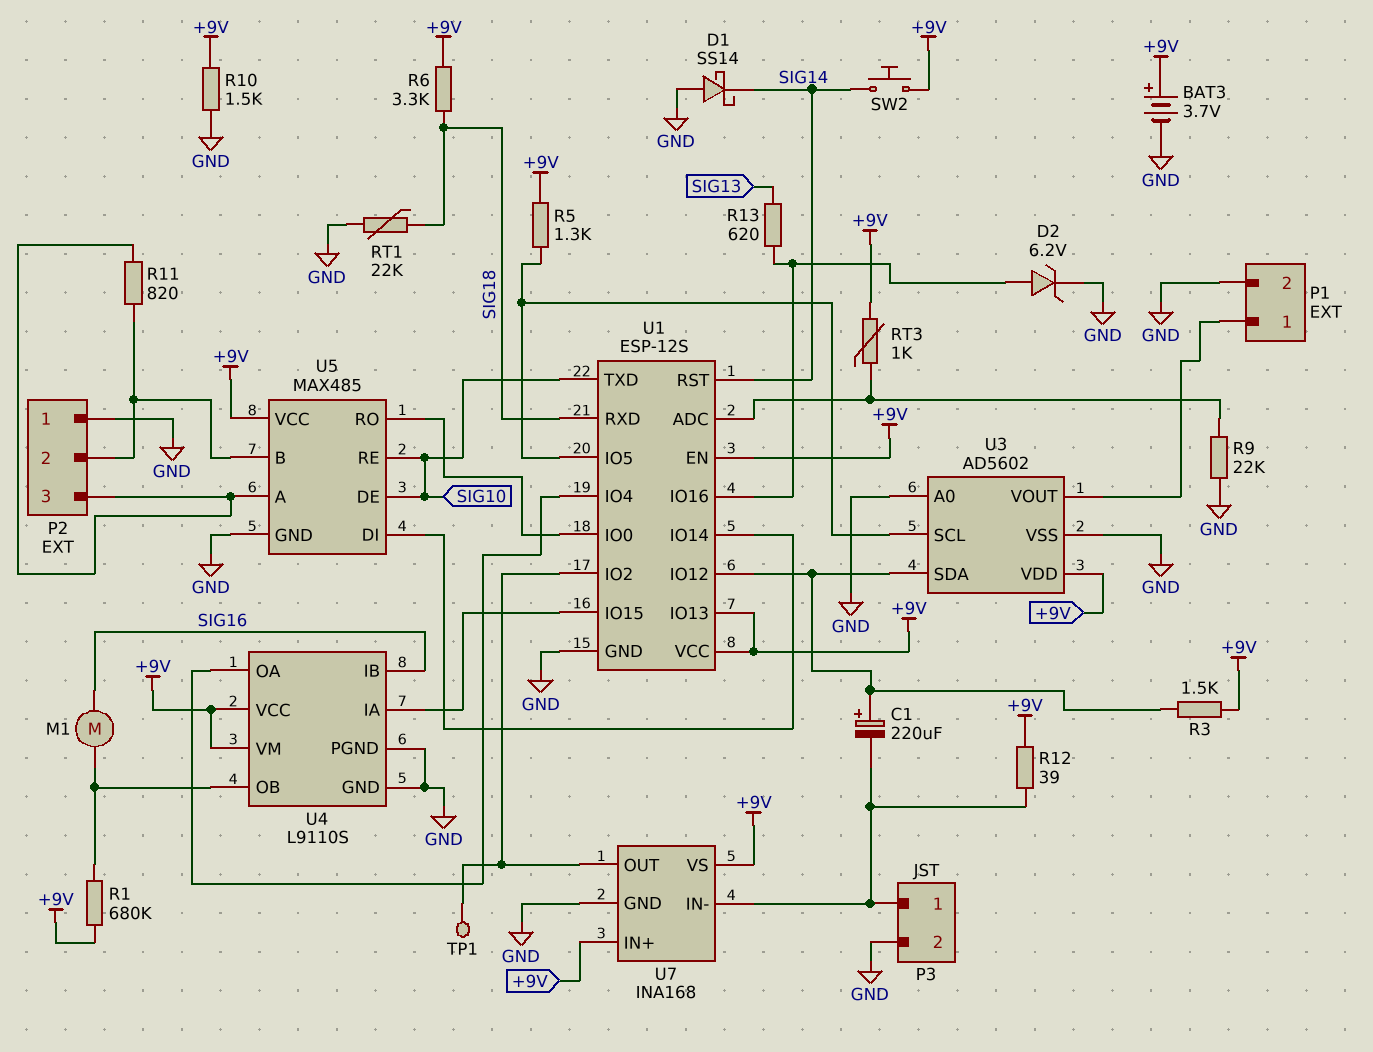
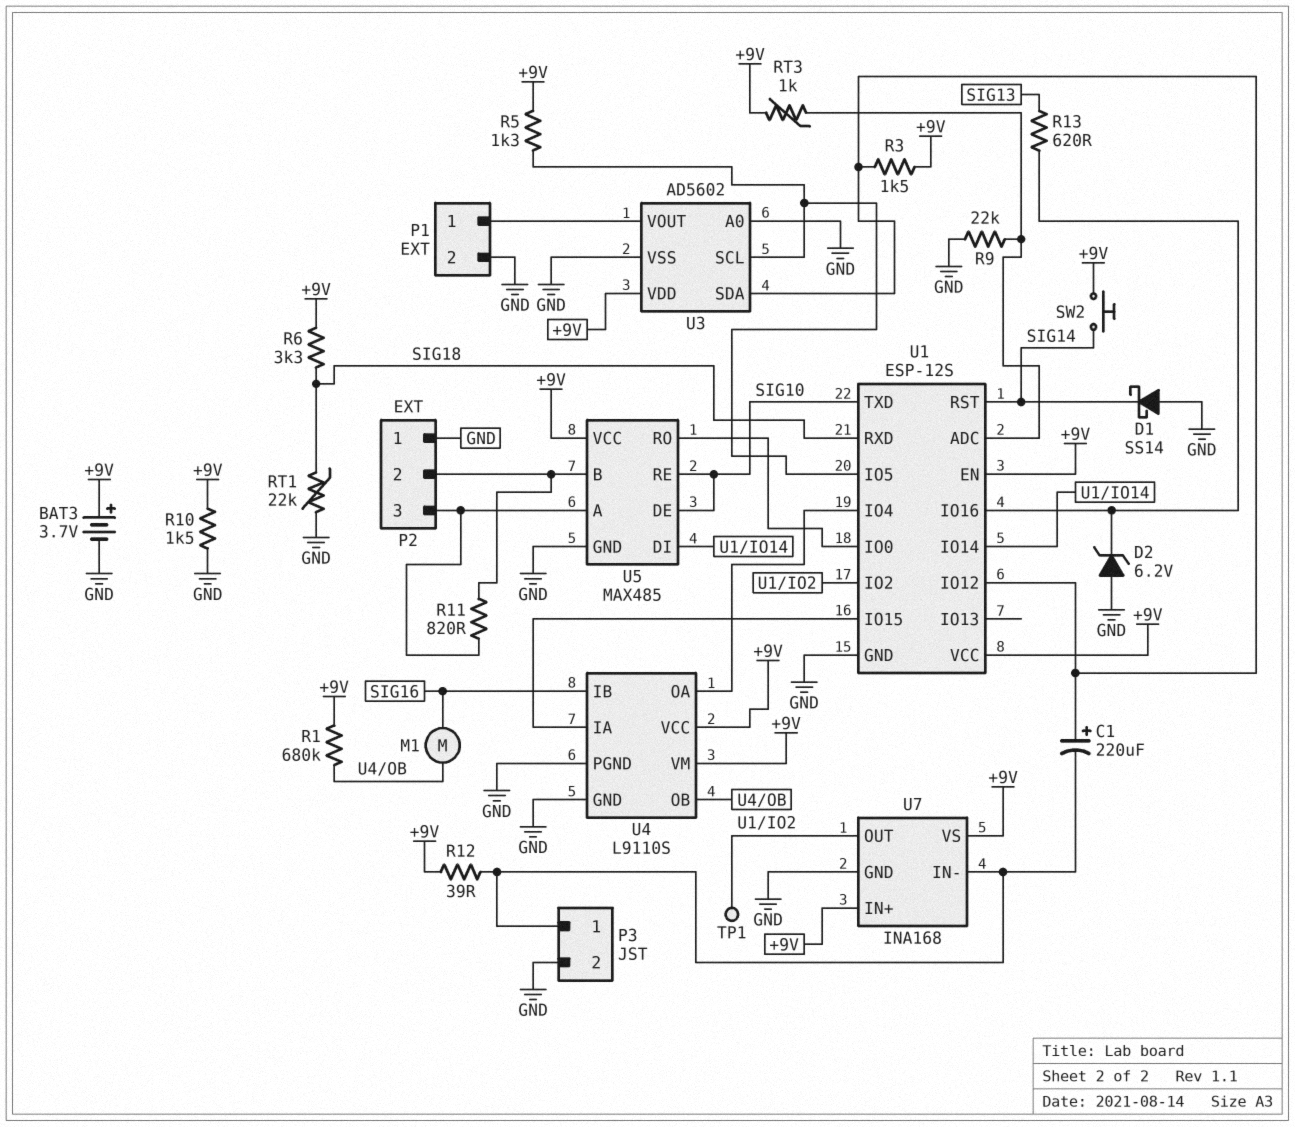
D2: zener 6.2V (A U1/IO16, K GND) -> zener 6.2V (A GND, K U1/IO16)
U1 pin IO13: +9V -> none

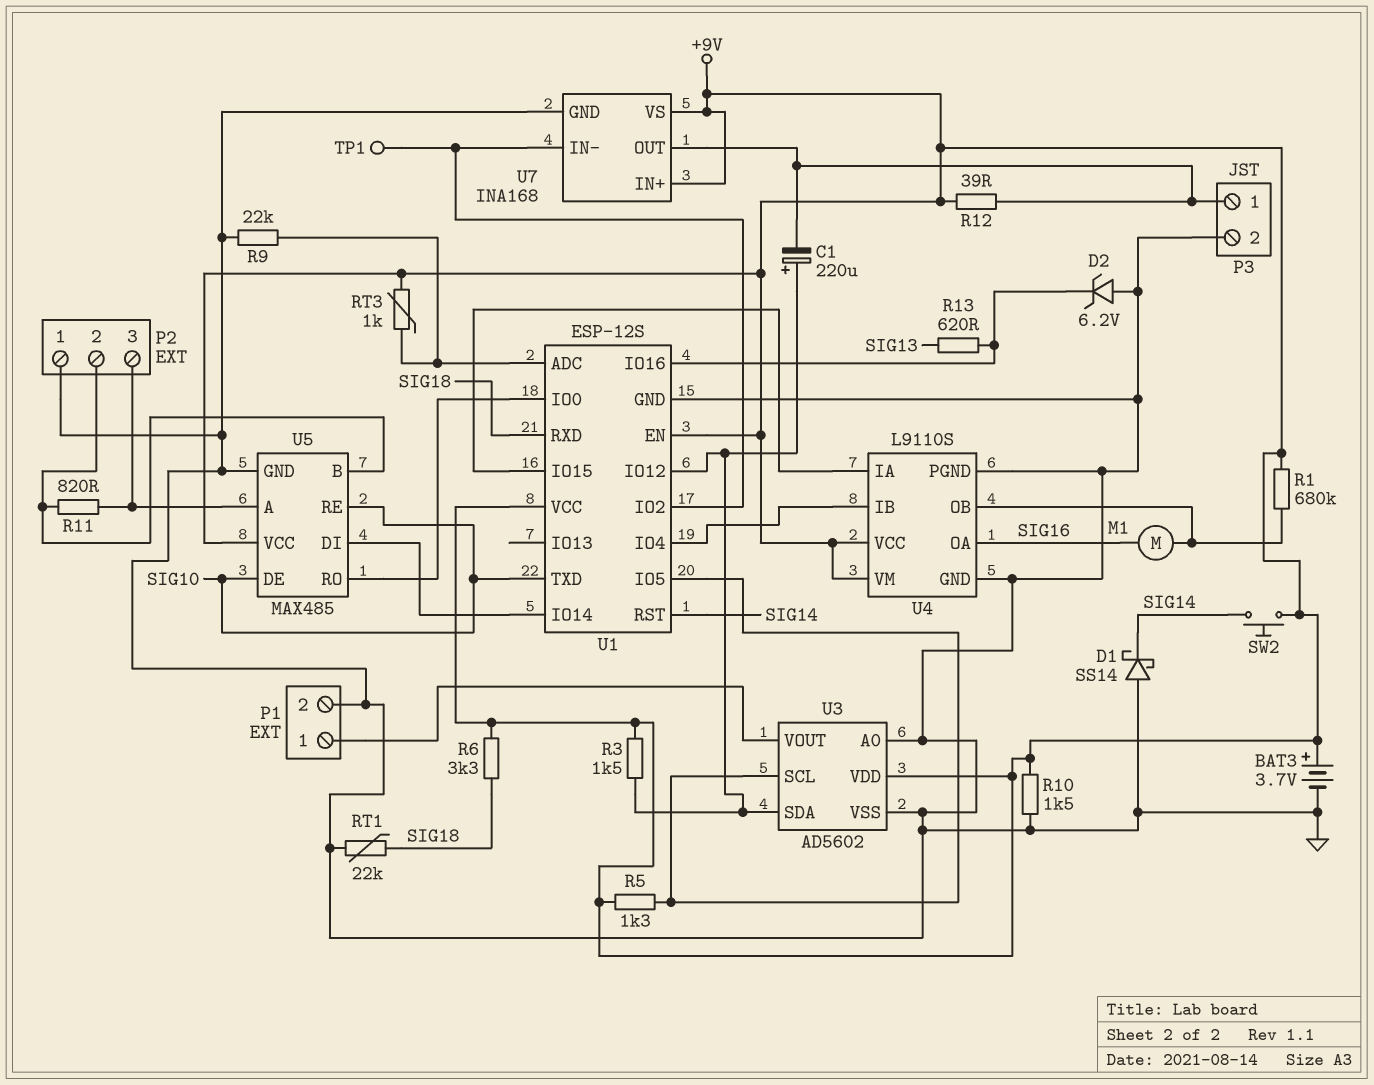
U4 pin IB: SIG16 -> U1/IO4
U4 pin OA: U1/IO4 -> SIG16
U7 pin IN-: P3/1 -> U1/IO2
U7 pin OUT: U1/IO2 -> P3/1

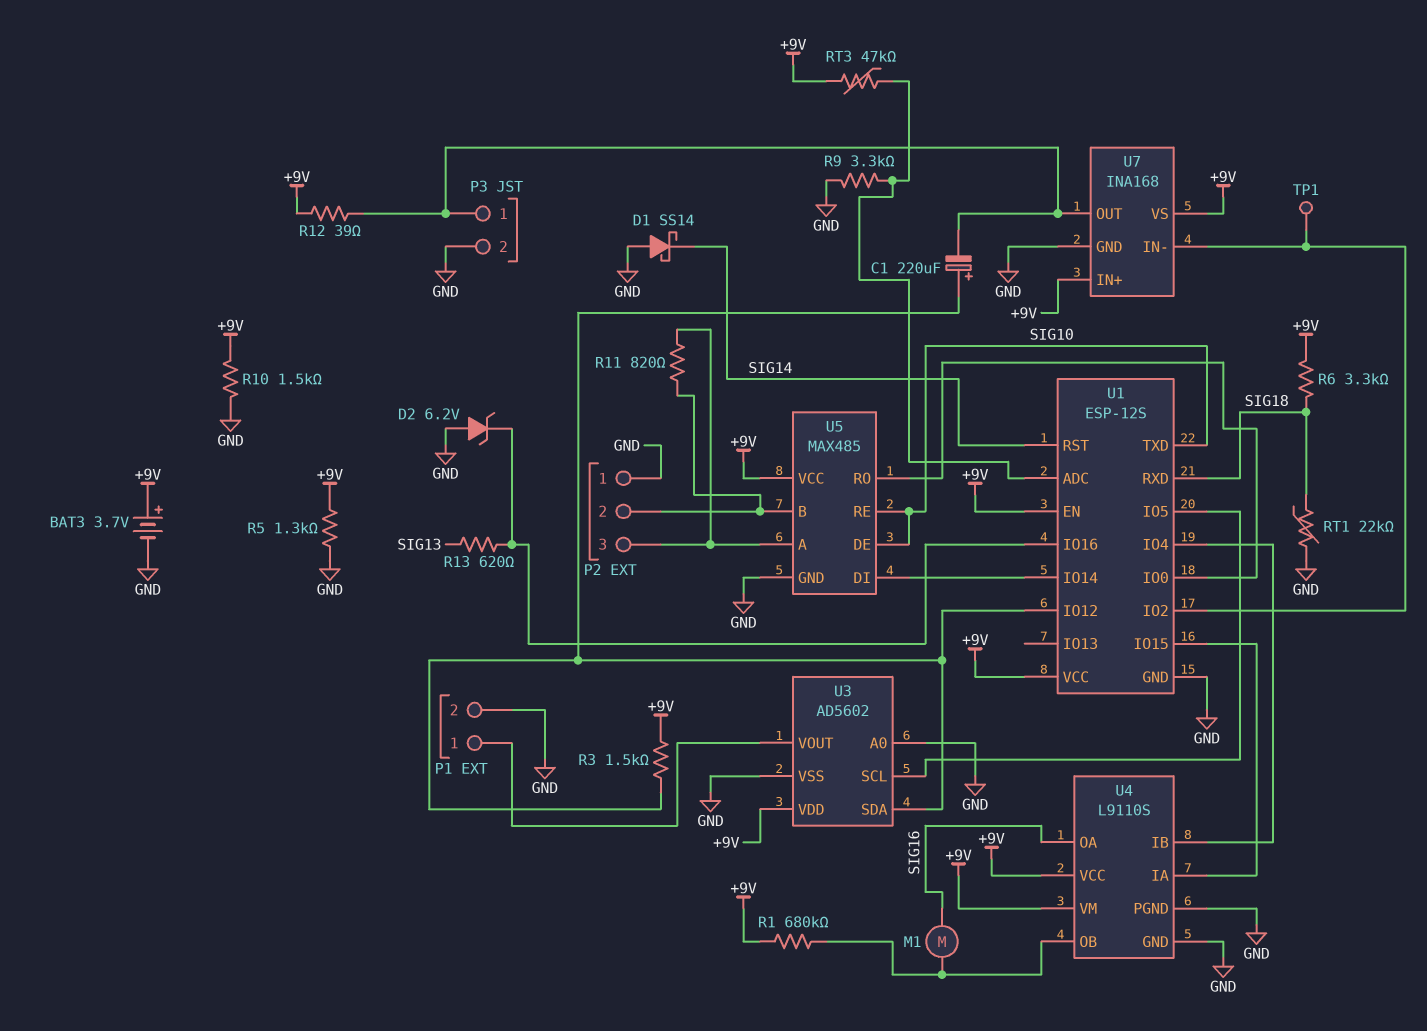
R5: 1.3k (+9V, U1/IO5) -> 1.3k (+9V, GND)
R9: 22k (GND, U1/ADC) -> 3.3k (GND, U1/ADC)
RT3: 1k (+9V, U1/ADC) -> 47k (+9V, U1/ADC)
SW2: button (+9V, SIG14) -> none

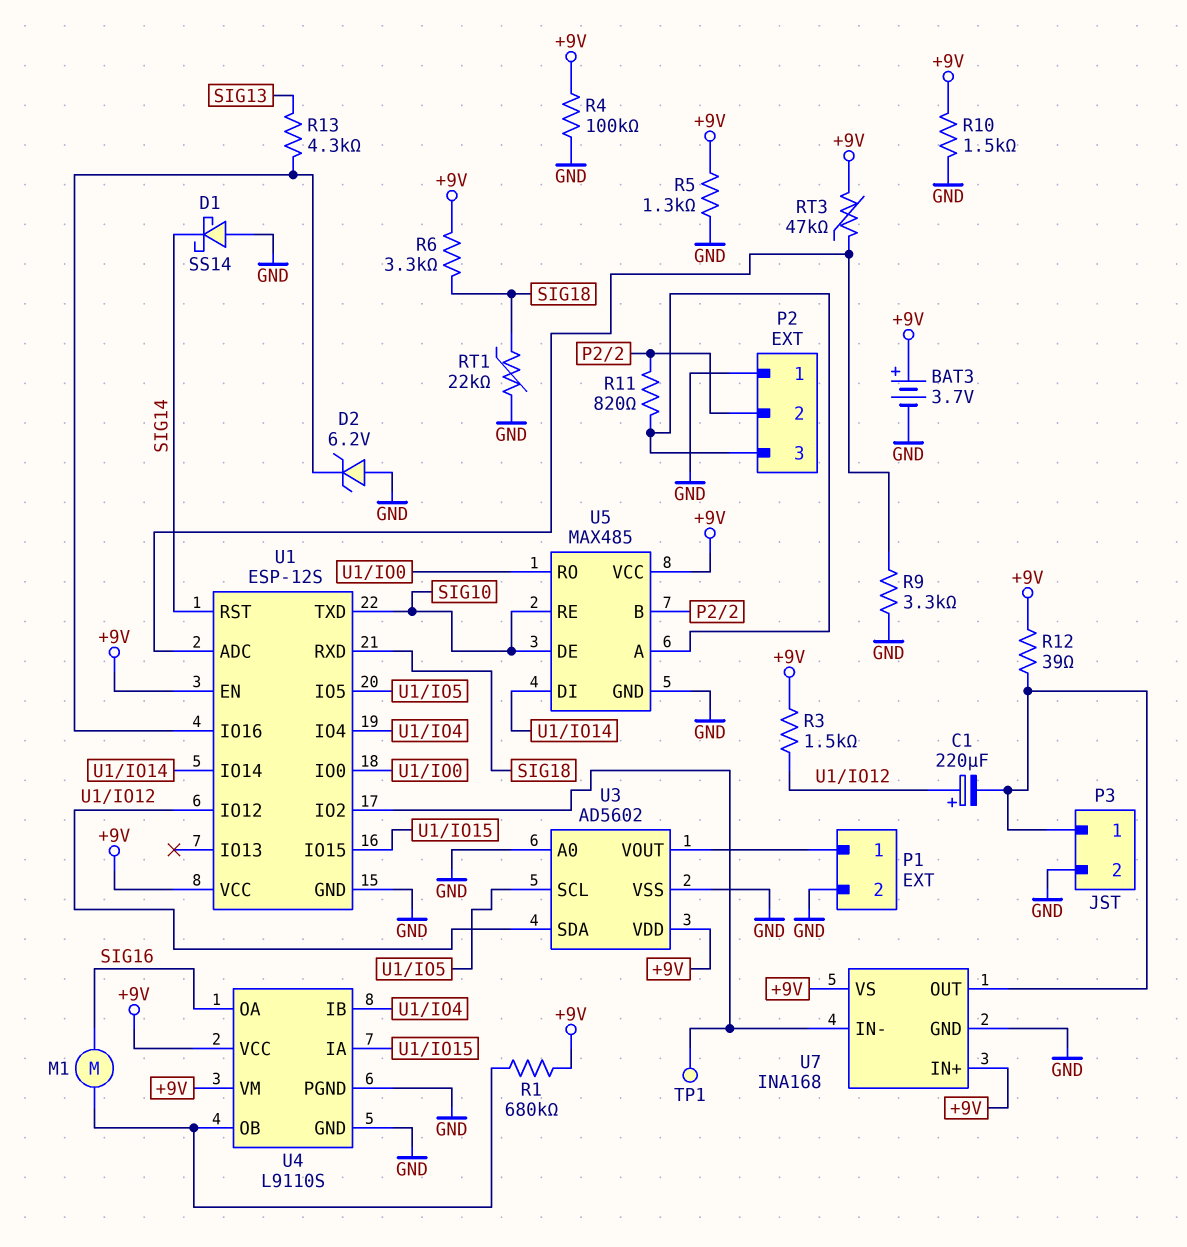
R4: none -> 100k (+9V, GND)
R13: 620 (SIG13, U1/IO16) -> 4.3k (SIG13, U1/IO16)

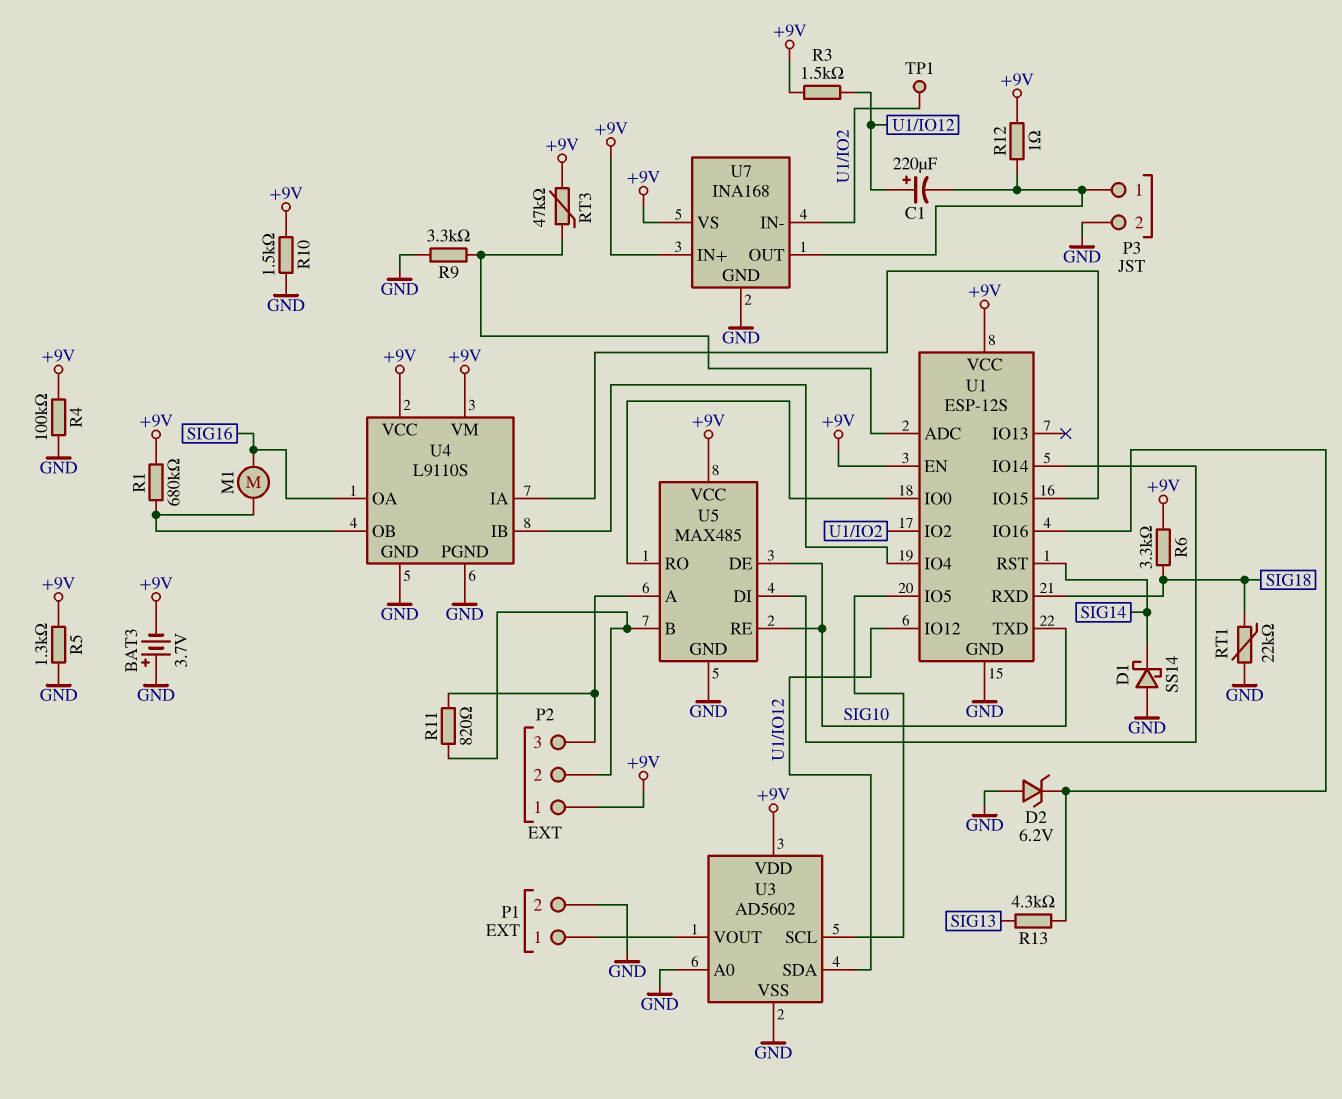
BAT3: 3.7V (plus +9V, minus GND) -> 3.7V (plus GND, minus +9V)
P2 pin 1: GND -> +9V
R12: 39 (+9V, P3/1) -> 1 (+9V, P3/1)

